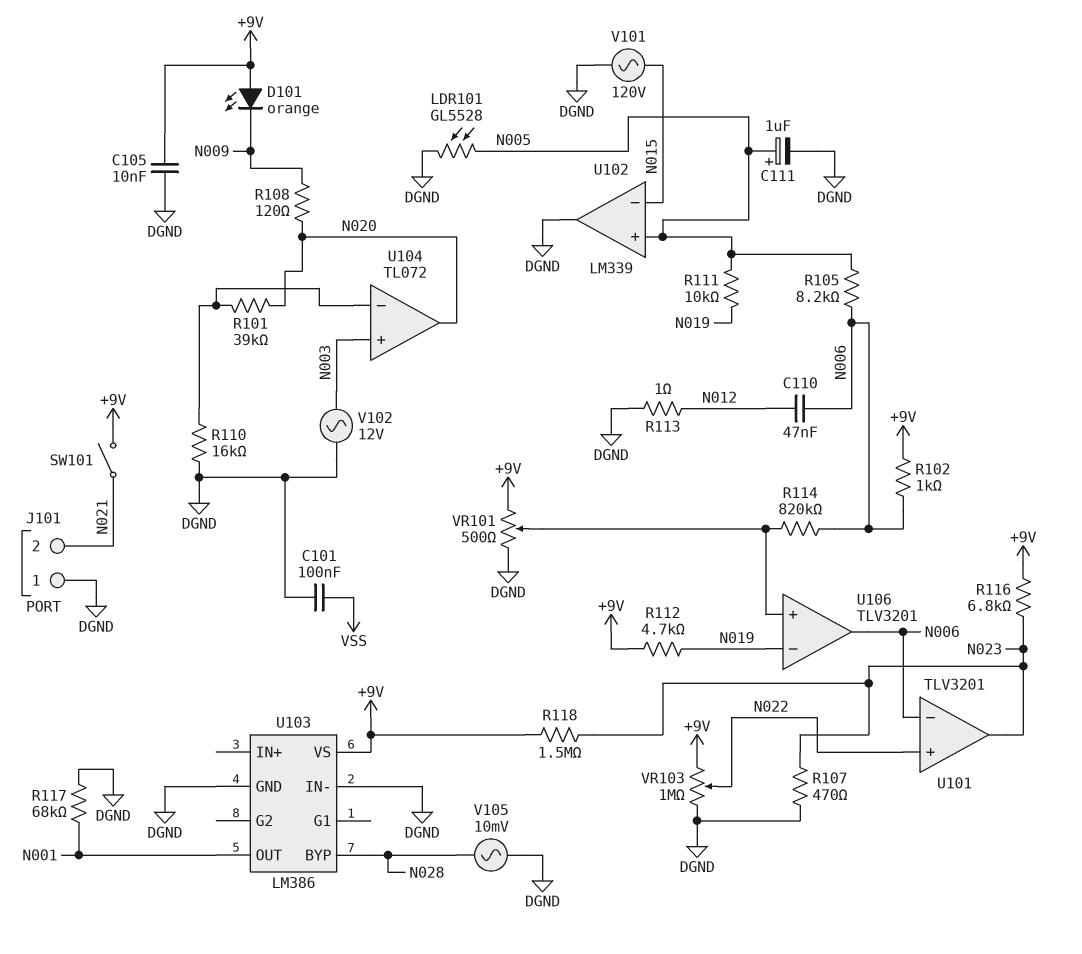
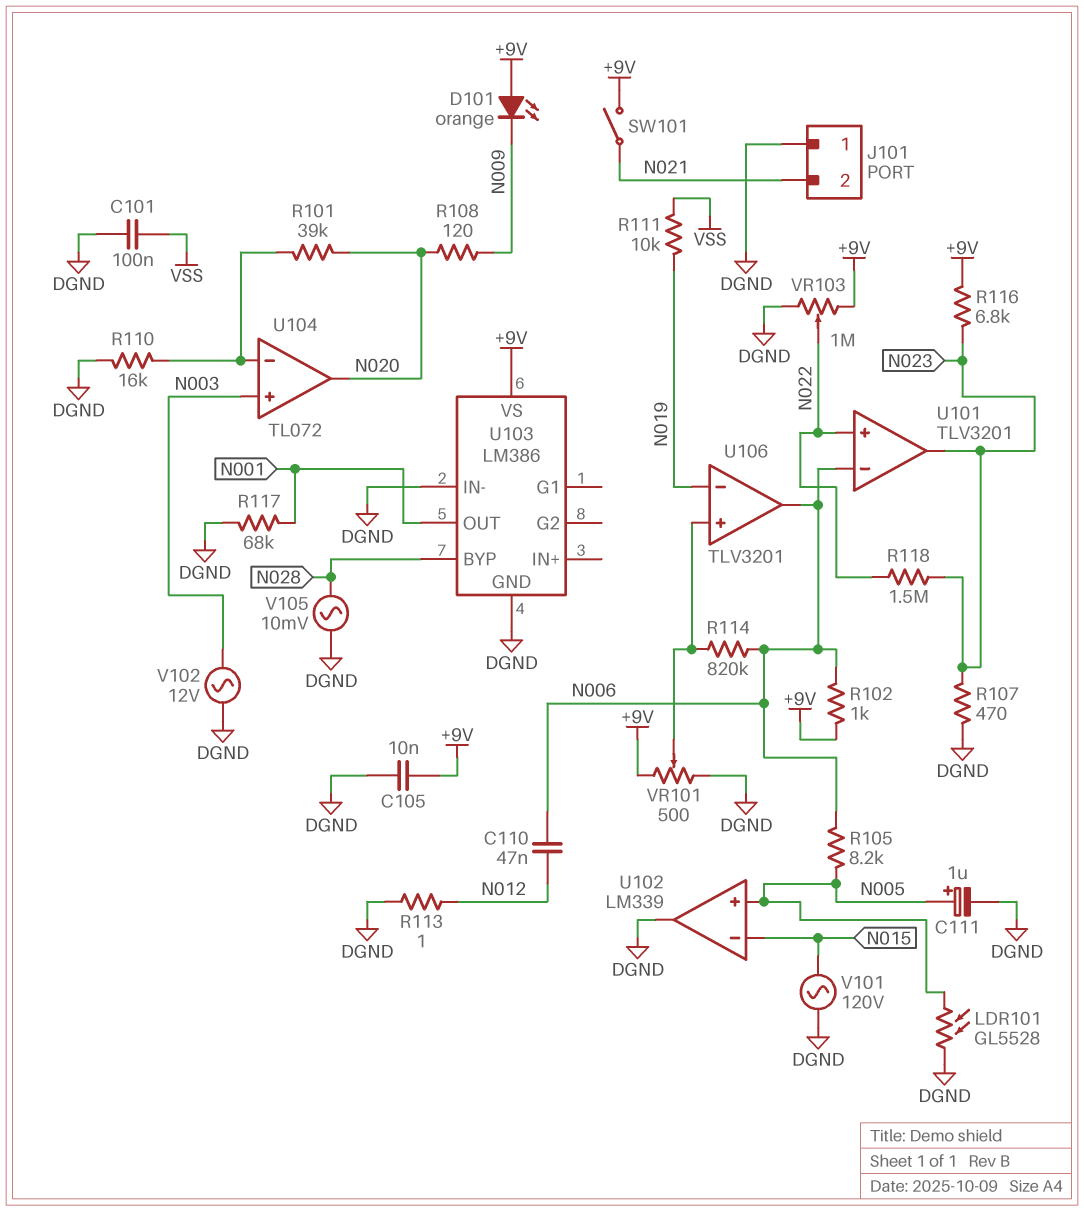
R111: 10k (N005, N019) -> 10k (N019, VSS)
R112: 4.7k (+9V, N019) -> none
R118: 1.5M (+9V, N023) -> 1.5M (N022, N023)

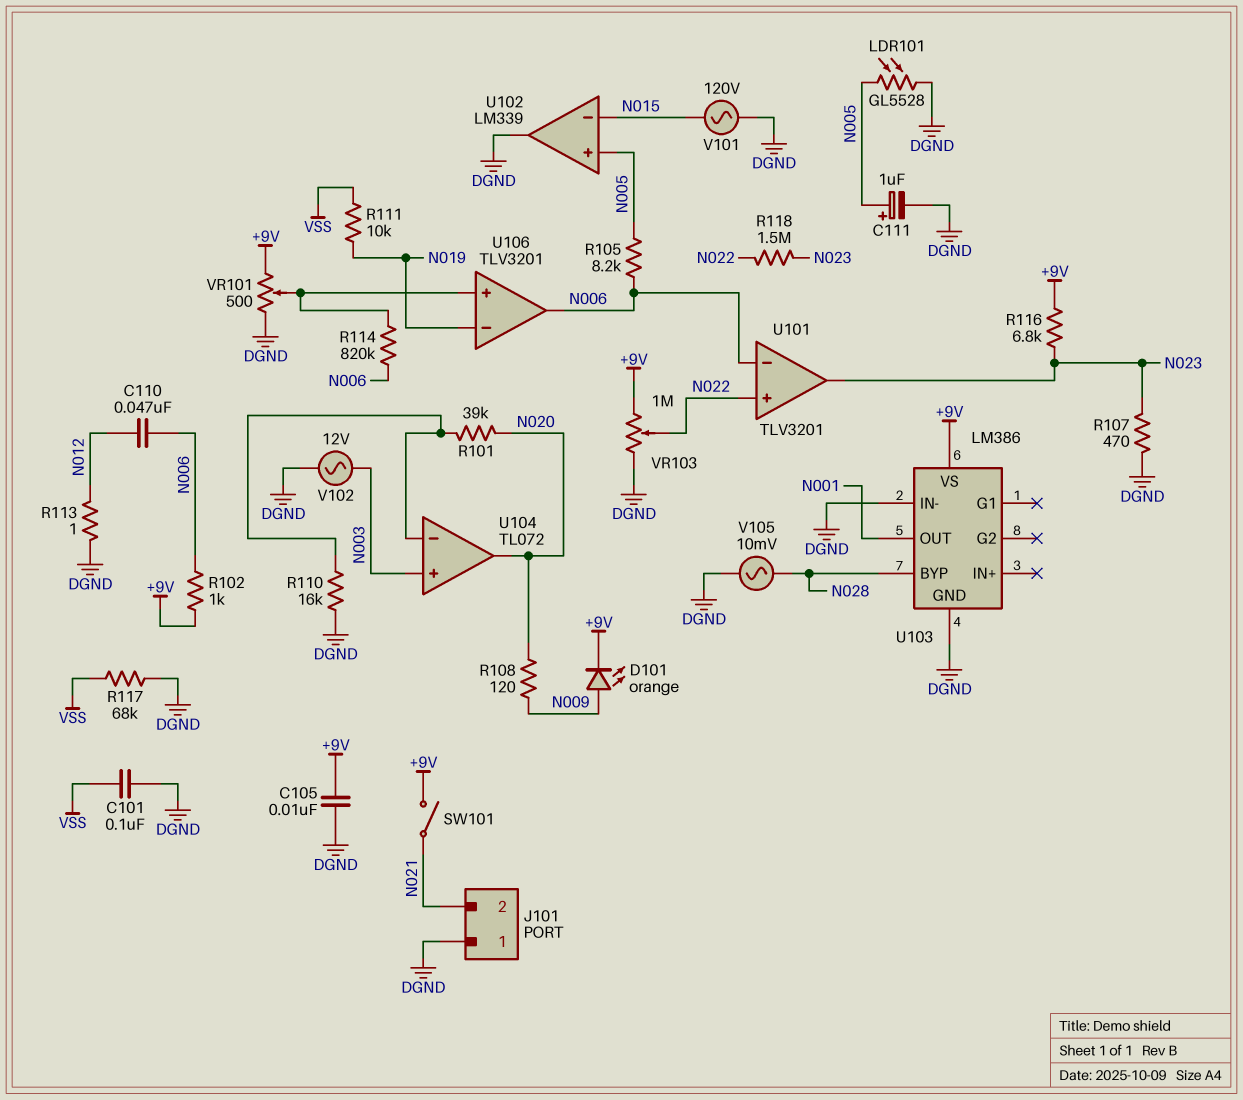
D101: LED orange (A +9V, K N009) -> LED orange (A N009, K +9V)
R117: 68k (DGND, N001) -> 68k (DGND, VSS)

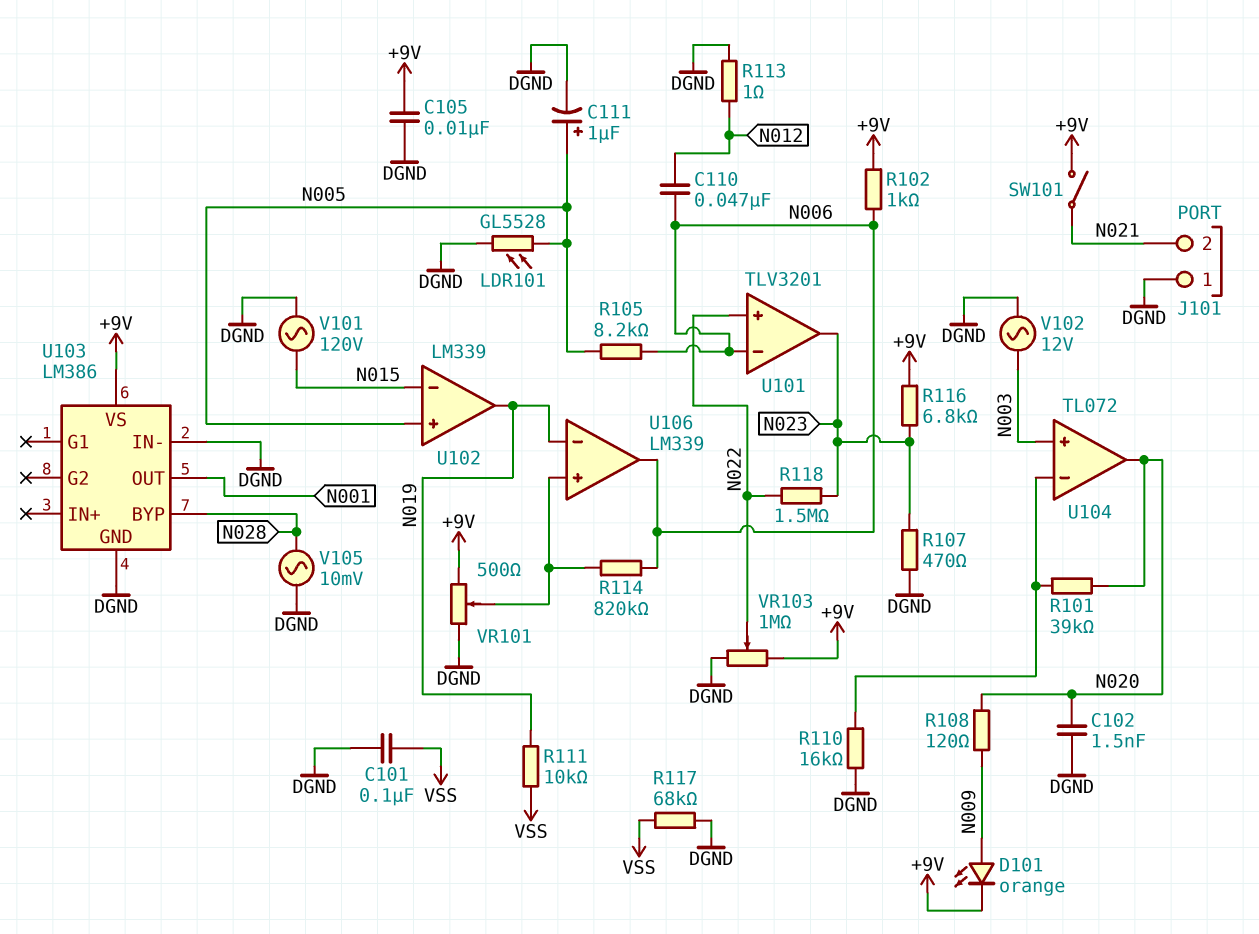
C102: none -> 1.5nF (DGND, N020)
U102 pin out: DGND -> N019
U106: TLV3201 -> LM339

